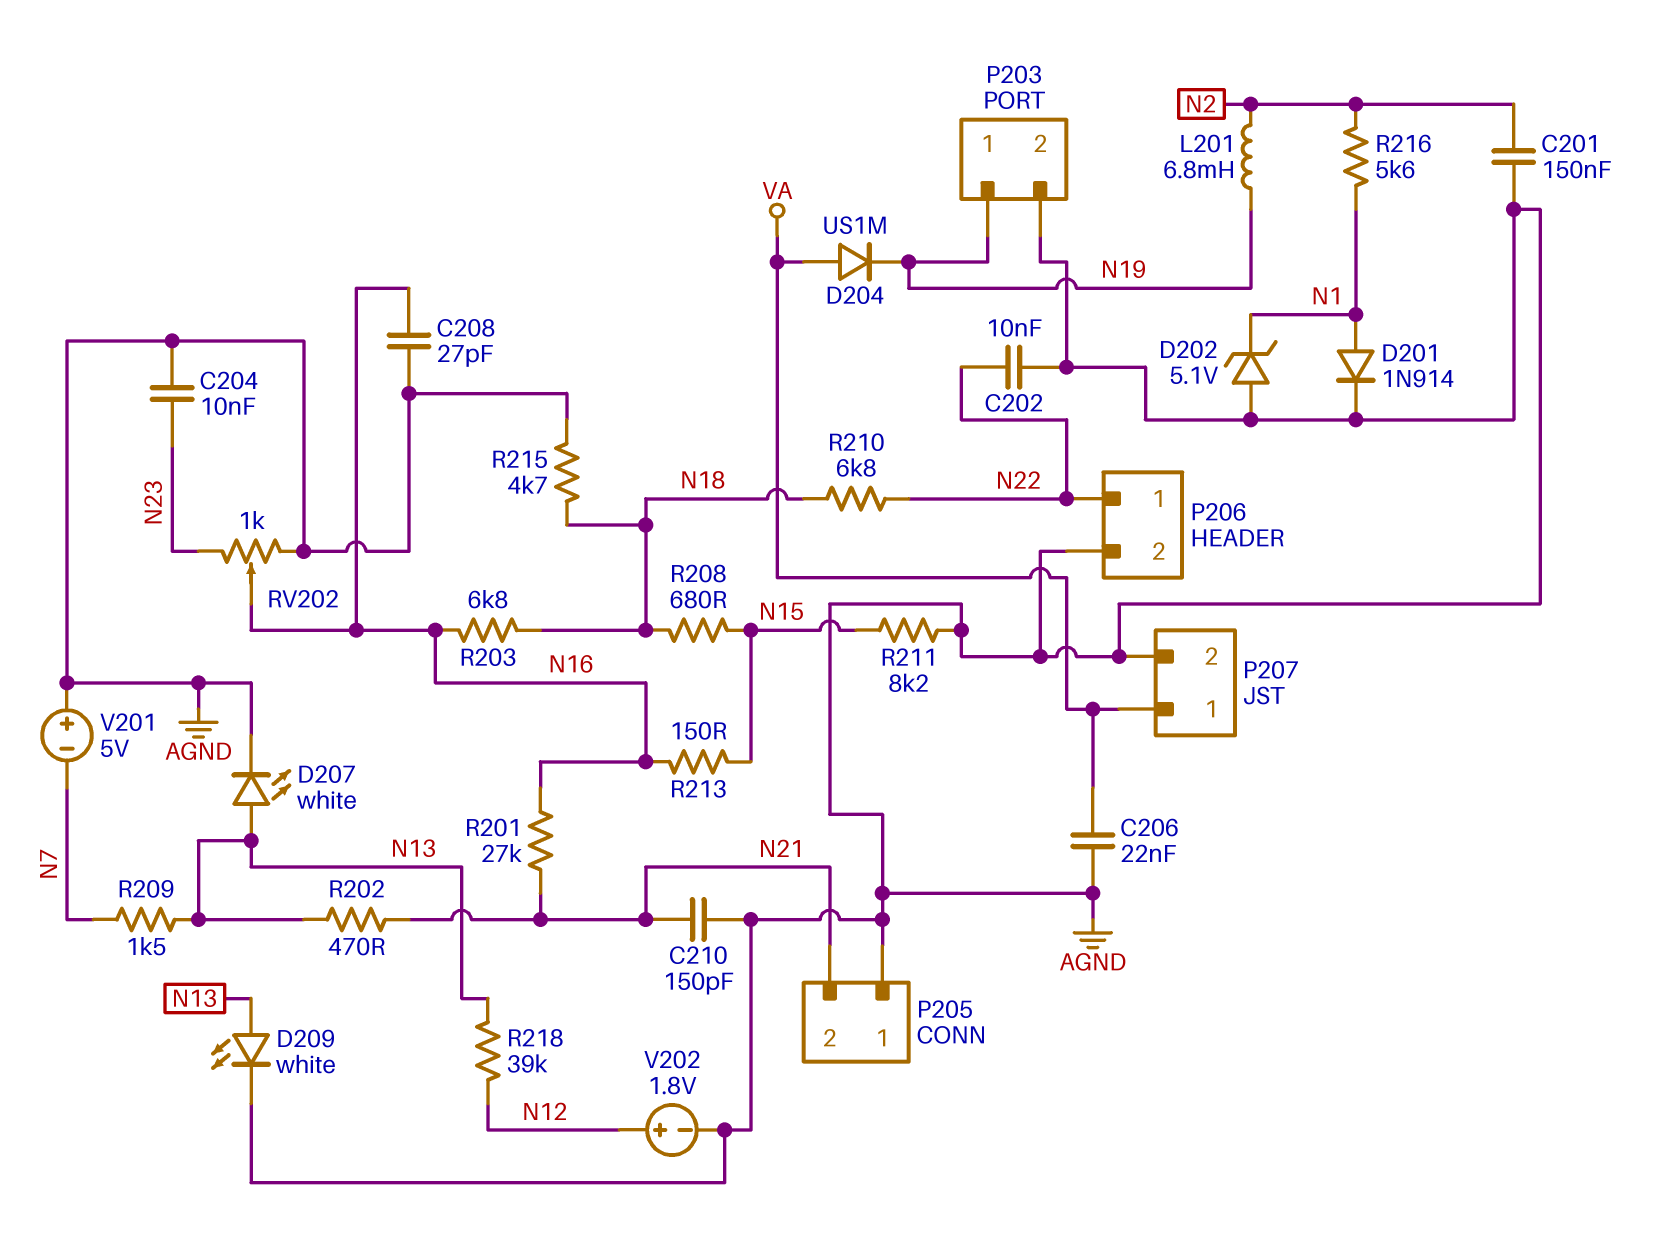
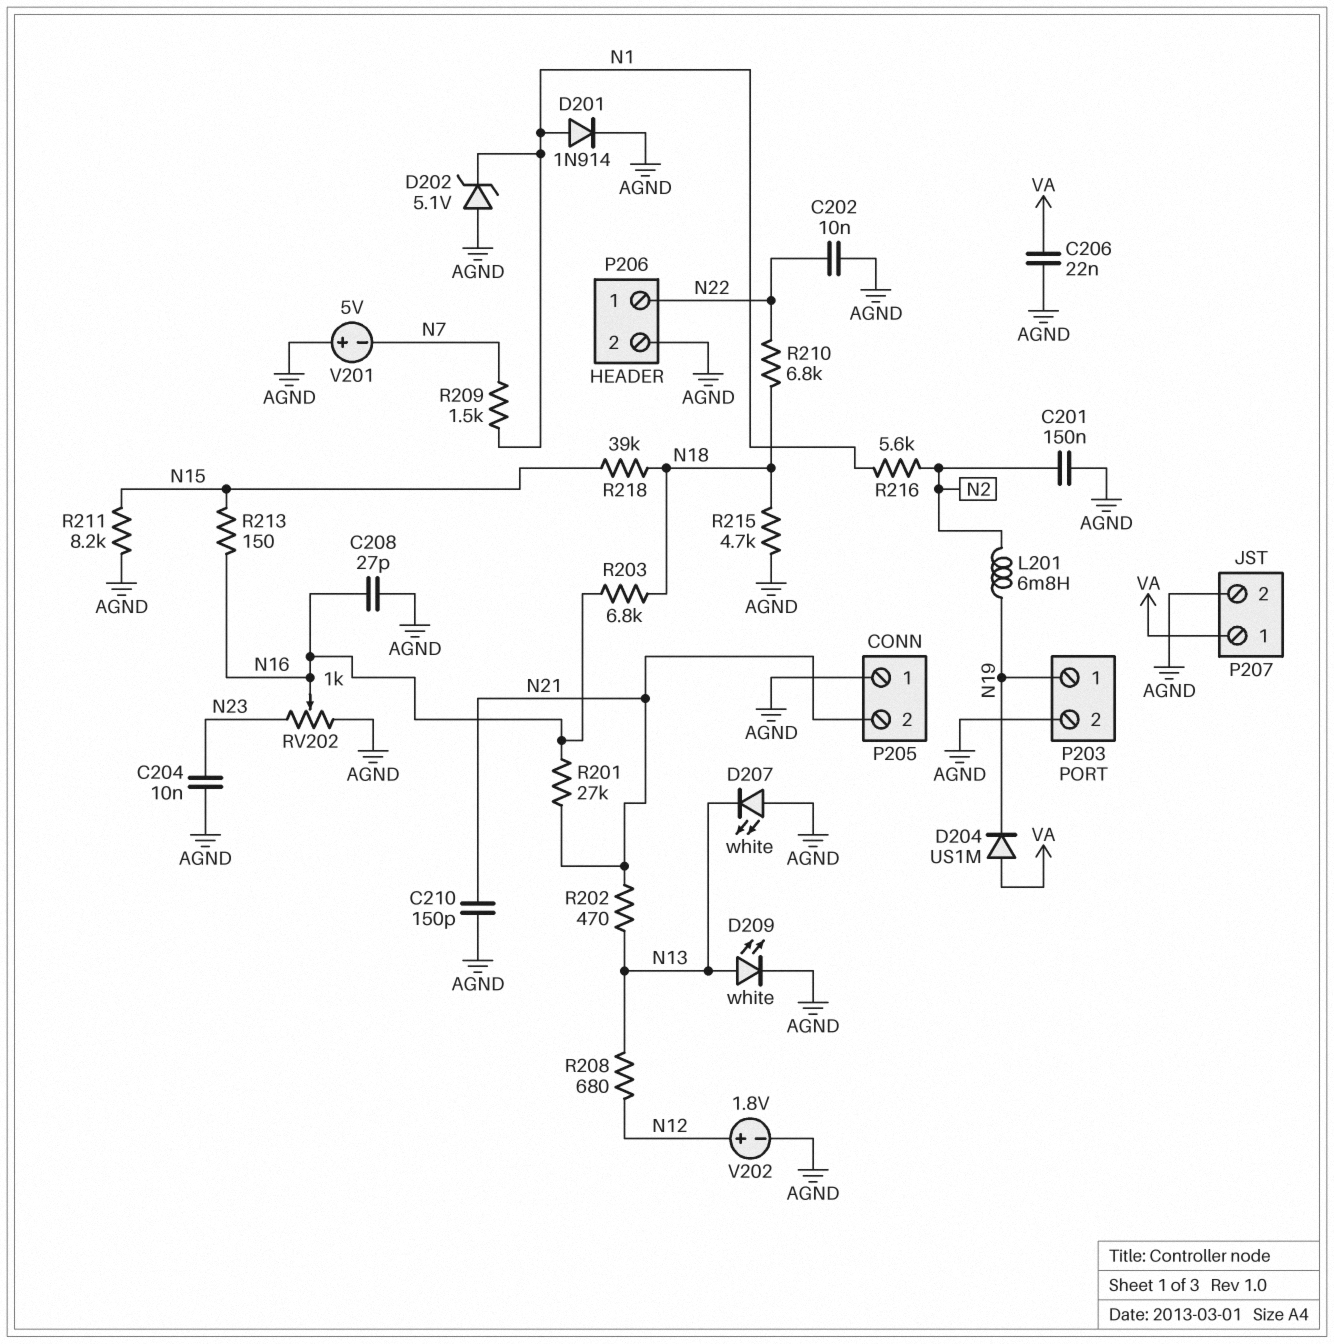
D207: LED white (A N13, K AGND) -> LED white (A AGND, K N13)
R208: 680 (N15, N18) -> 680 (N12, N13)
R209: 1.5k (N7, N13) -> 1.5k (N1, N7)
R218: 39k (N12, N13) -> 39k (N15, N18)

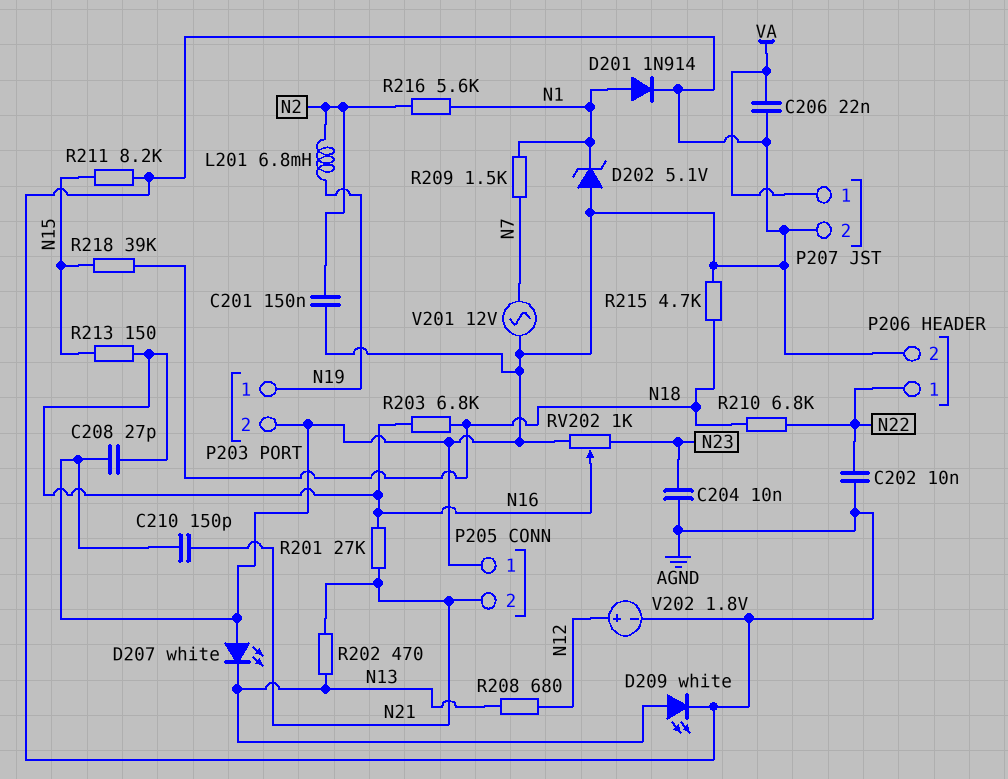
D204: diode US1M (A VA, K N19) -> none
V201: 5V (plus AGND, minus N7) -> AC 12V (AGND, N7)

